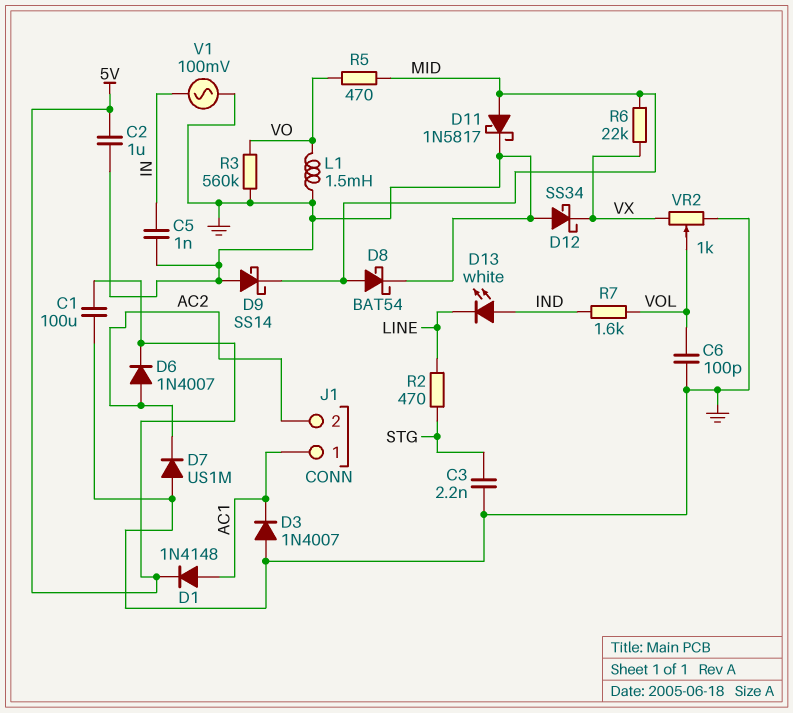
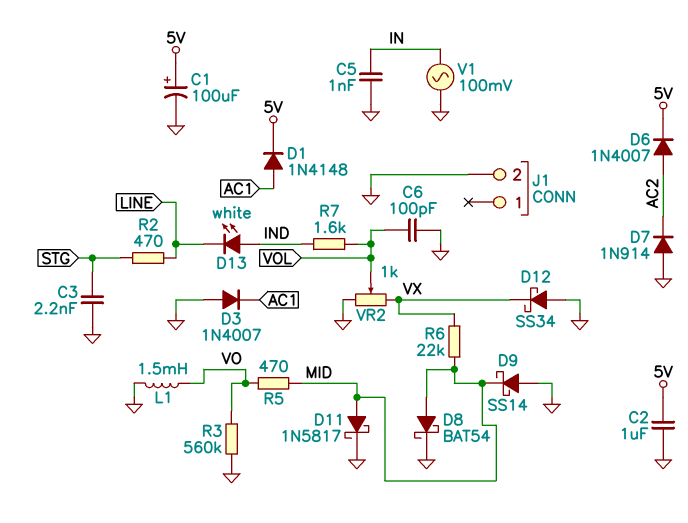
C1: 100uF (5V, GND) -> 100uF (plus 5V, minus GND)
D7: diode US1M (A GND, K AC2) -> diode 1N914 (A GND, K AC2)
J1 pin 1: AC1 -> none
J1 pin 2: AC2 -> GND

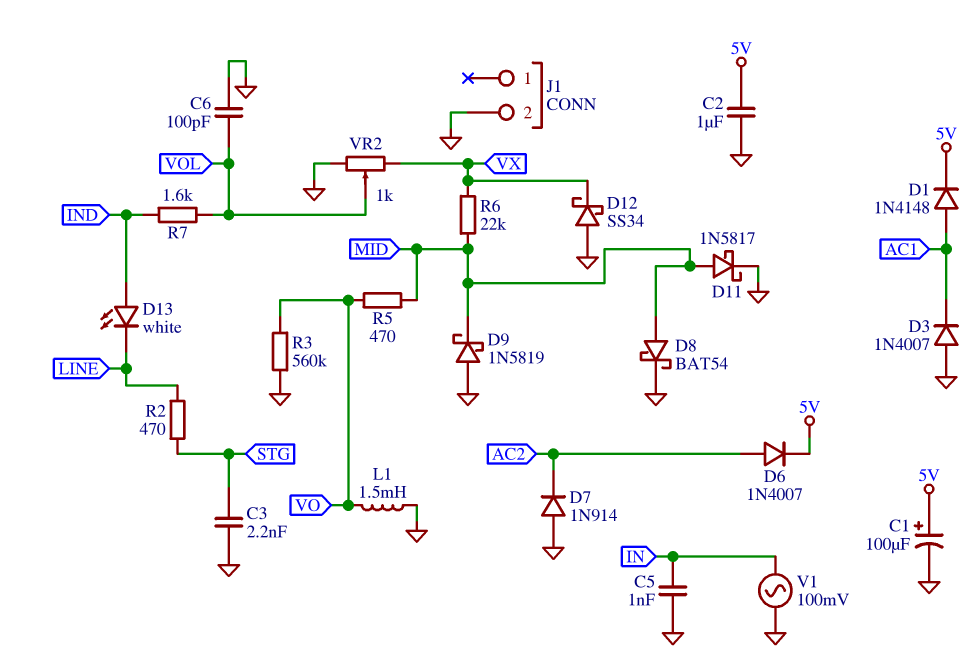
D9: schottky SS14 (A GND, K MID) -> schottky 1N5819 (A GND, K MID)

